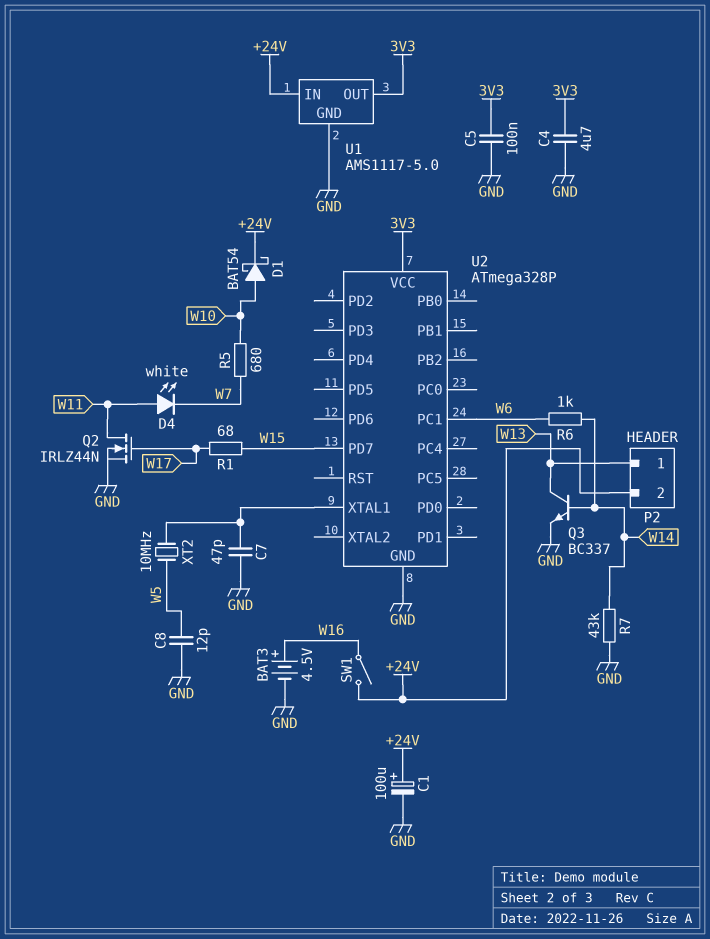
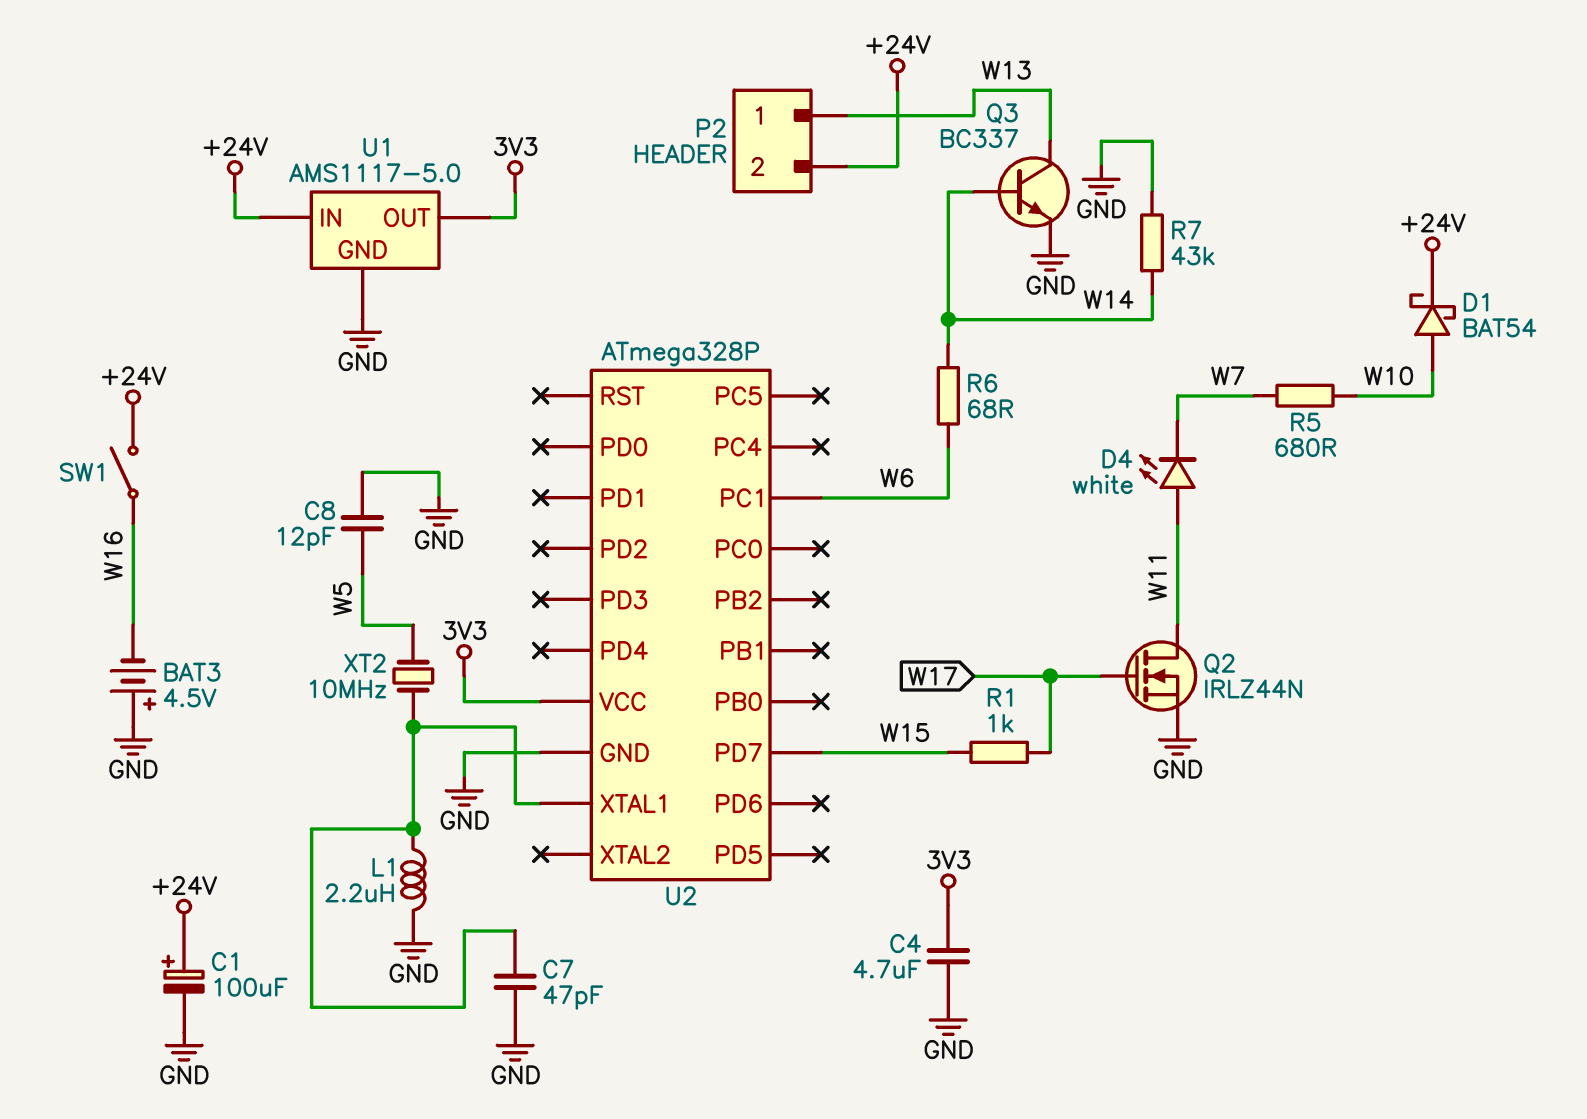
BAT3: 4.5V (plus W16, minus GND) -> 4.5V (plus GND, minus W16)
C5: 100nF (3V3, GND) -> none
L1: none -> 2.2uH (GND, U2/XTAL1)
R1: 68 (W15, W17) -> 1k (W15, W17)
R6: 1k (W6, W14) -> 68 (W6, W14)

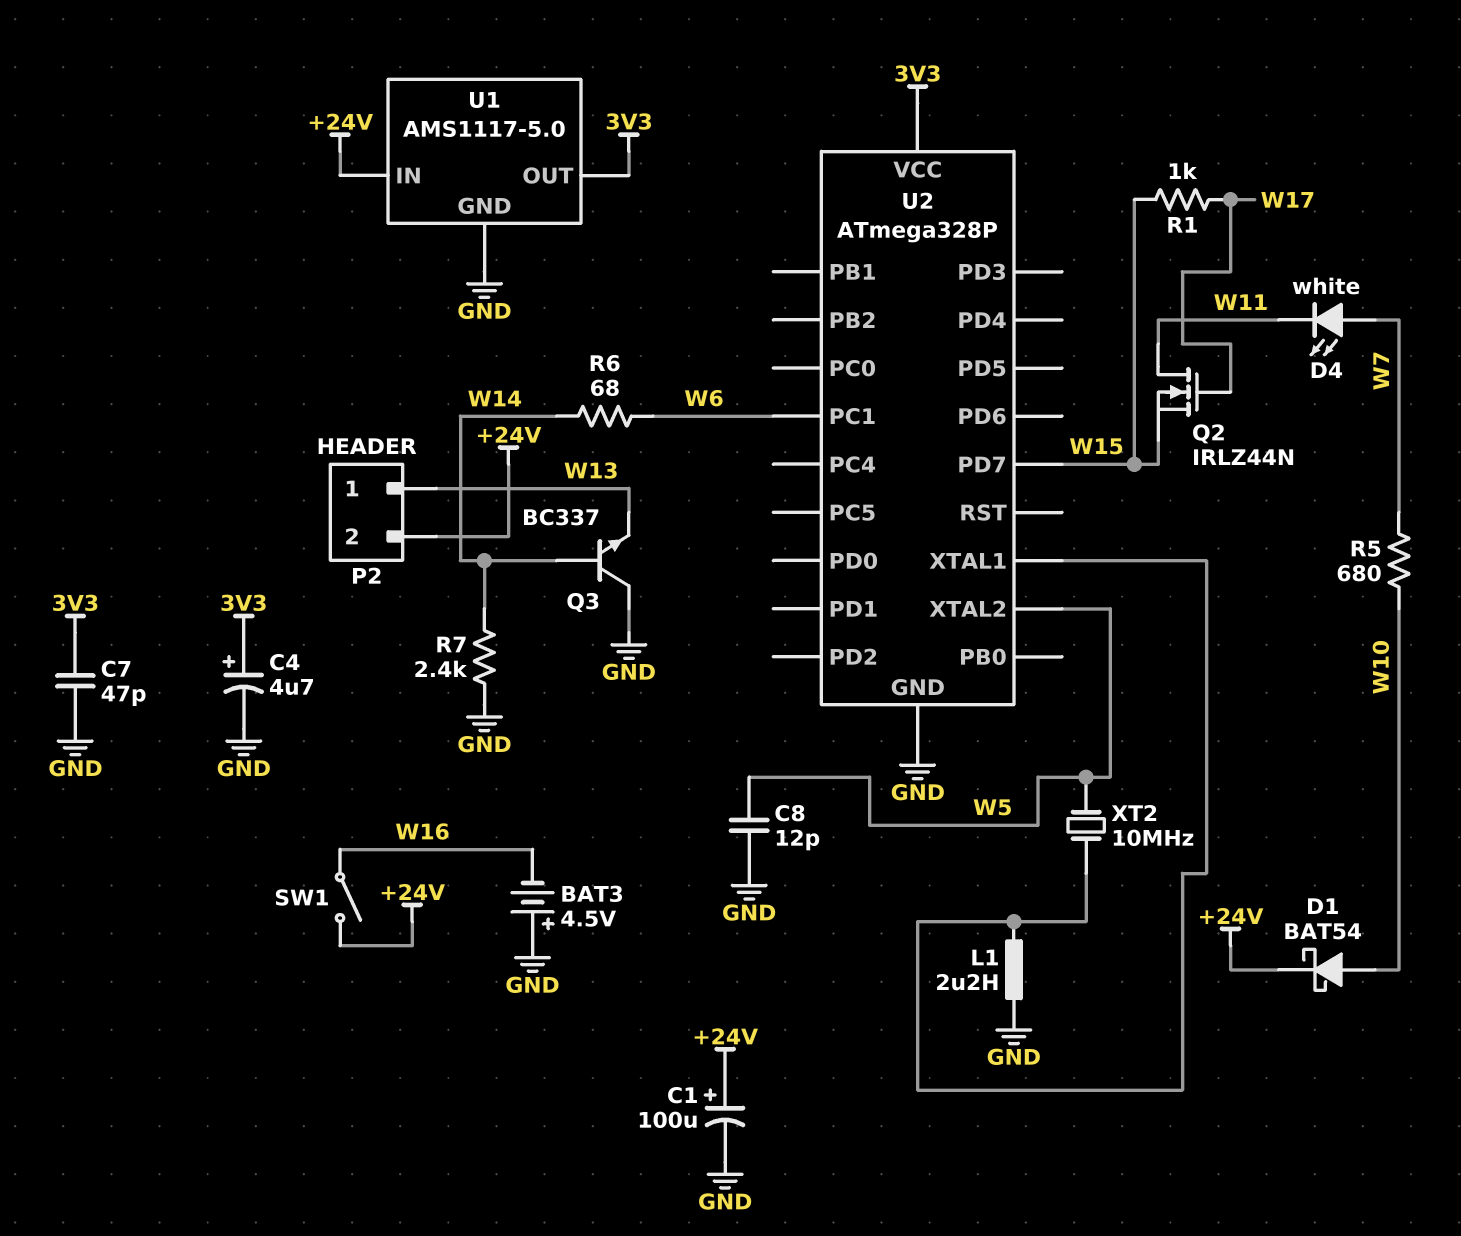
C4: 4.7uF (3V3, GND) -> 4.7uF (plus 3V3, minus GND)
C7: 47pF (GND, U2/XTAL1) -> 47pF (3V3, GND)
D4: LED white (A W11, K W7) -> LED white (A W7, K W11)
Q2: NMOS IRLZ44N (G W17, D W11, S GND) -> NMOS IRLZ44N (G W17, D W11, S W15)
Q3: NPN BC337 (B W14, C W13, E GND) -> NPN BC337 (B W14, C GND, E W13)
R7: 43k (GND, W14) -> 2.4k (GND, W14)
U2 pin XTAL2: none -> W5

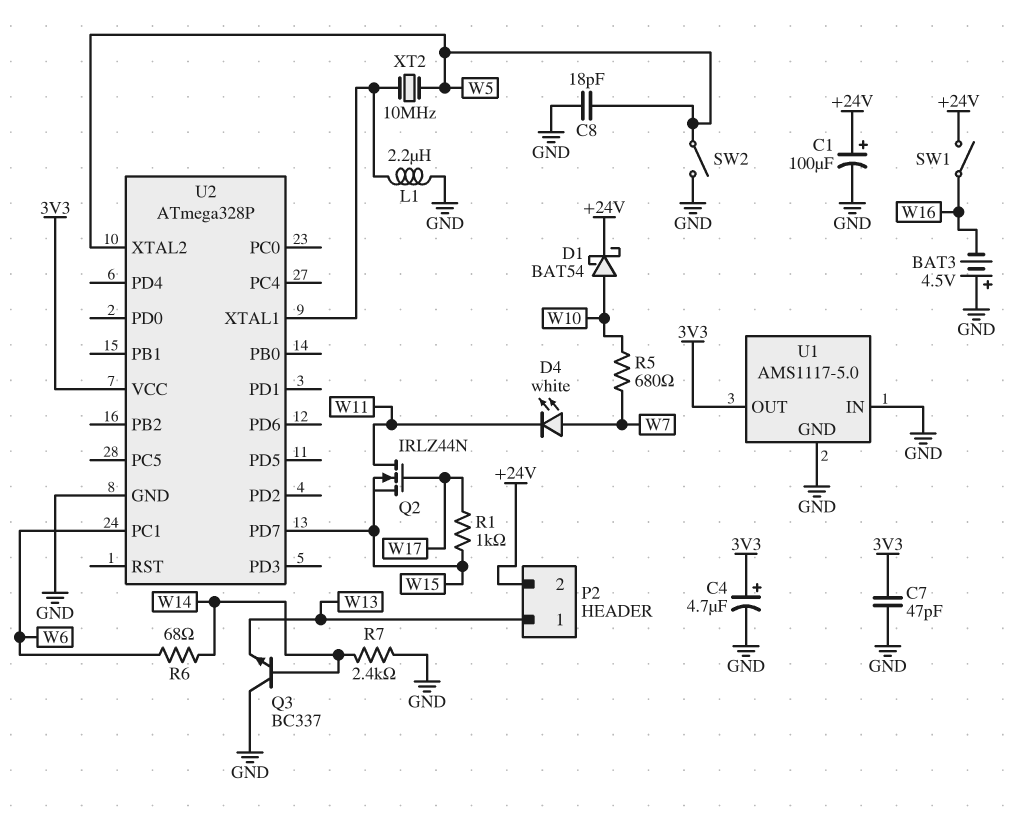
C8: 12pF (GND, W5) -> 18pF (GND, W5)
SW2: none -> switch (GND, W5)
U1 pin IN: +24V -> GND

